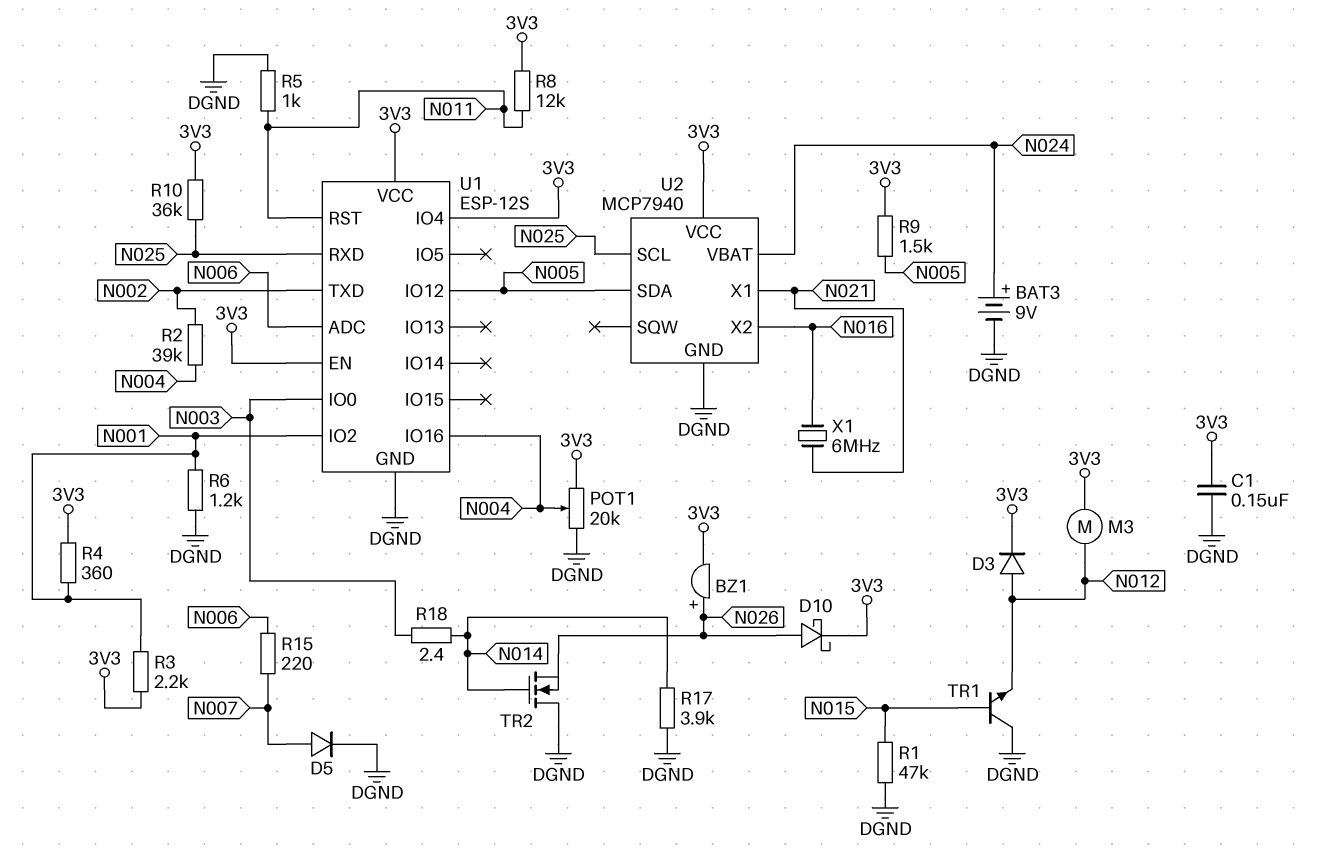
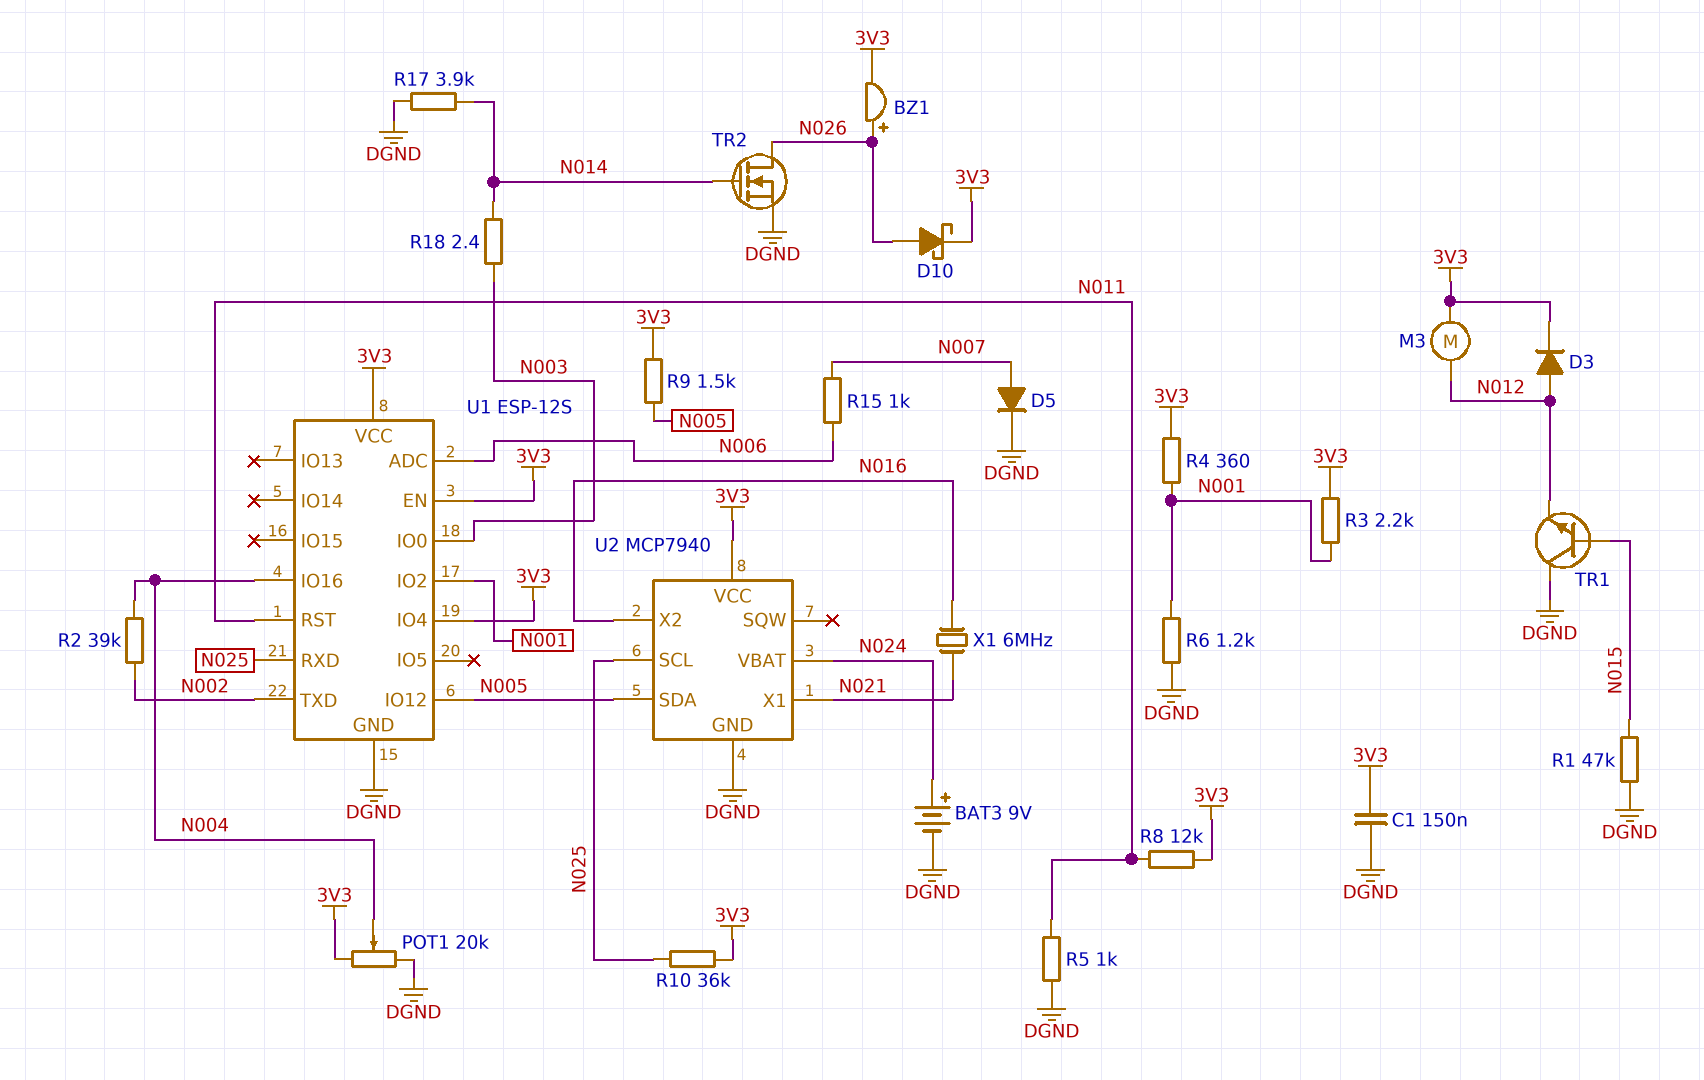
R15: 220 (N006, N007) -> 1k (N006, N007)
TR2: NMOS (G N014, D DGND, S N026) -> NMOS (G N014, D N026, S DGND)

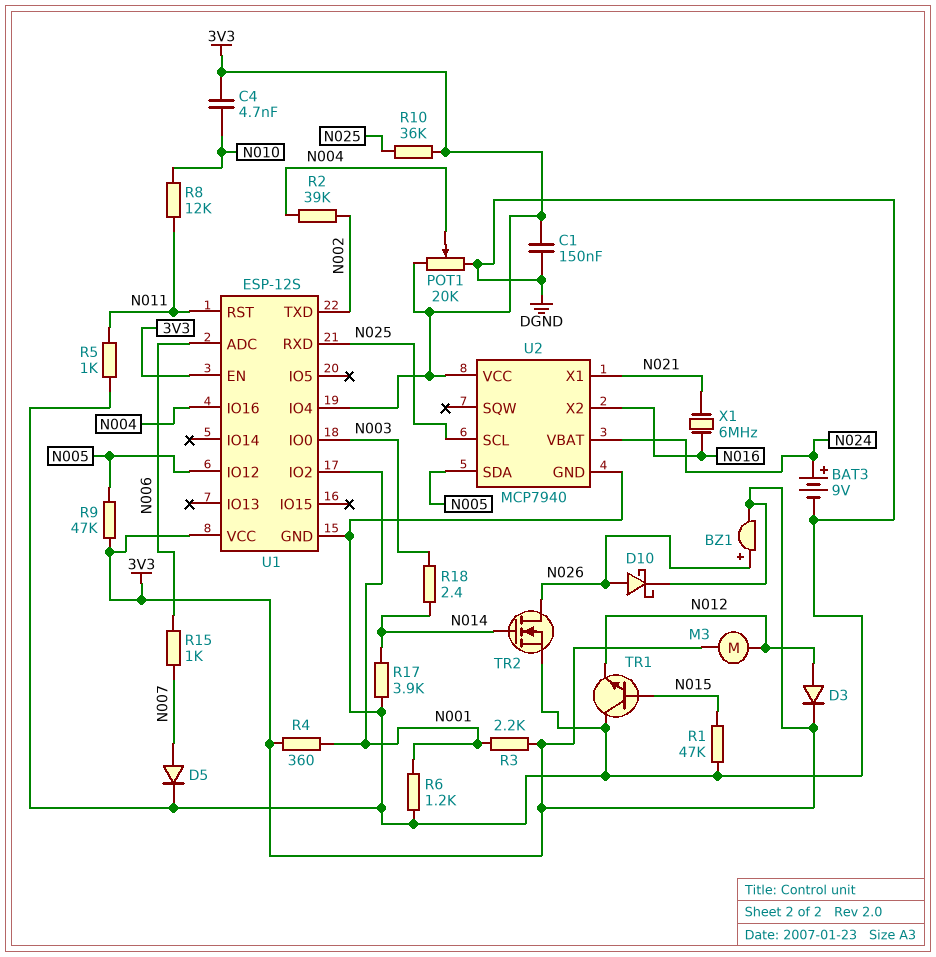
C4: none -> 4.7nF (3V3, N010)
R8: 12k (3V3, N011) -> 12k (N010, N011)
R9: 1.5k (3V3, N005) -> 47k (3V3, N005)

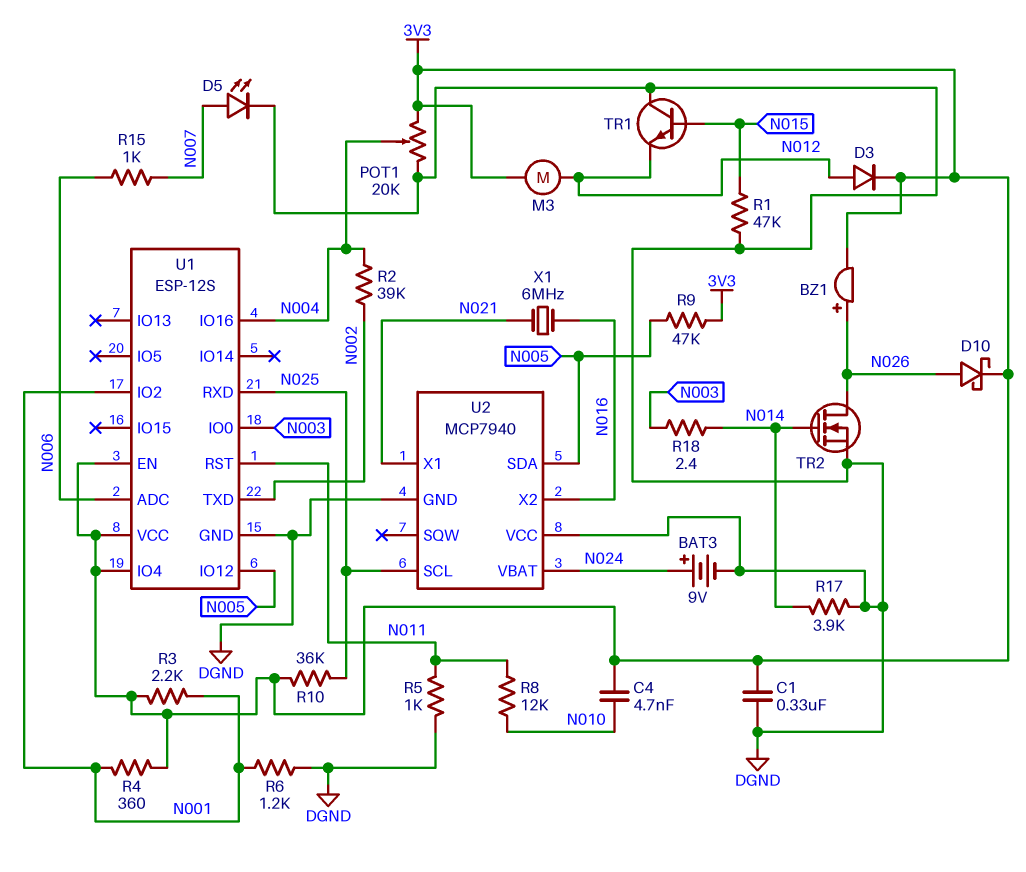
C1: 150nF (3V3, DGND) -> 330nF (3V3, DGND)
D5: diode (A N007, K DGND) -> LED (A N007, K DGND)
U2 pin VCC: 3V3 -> DGND

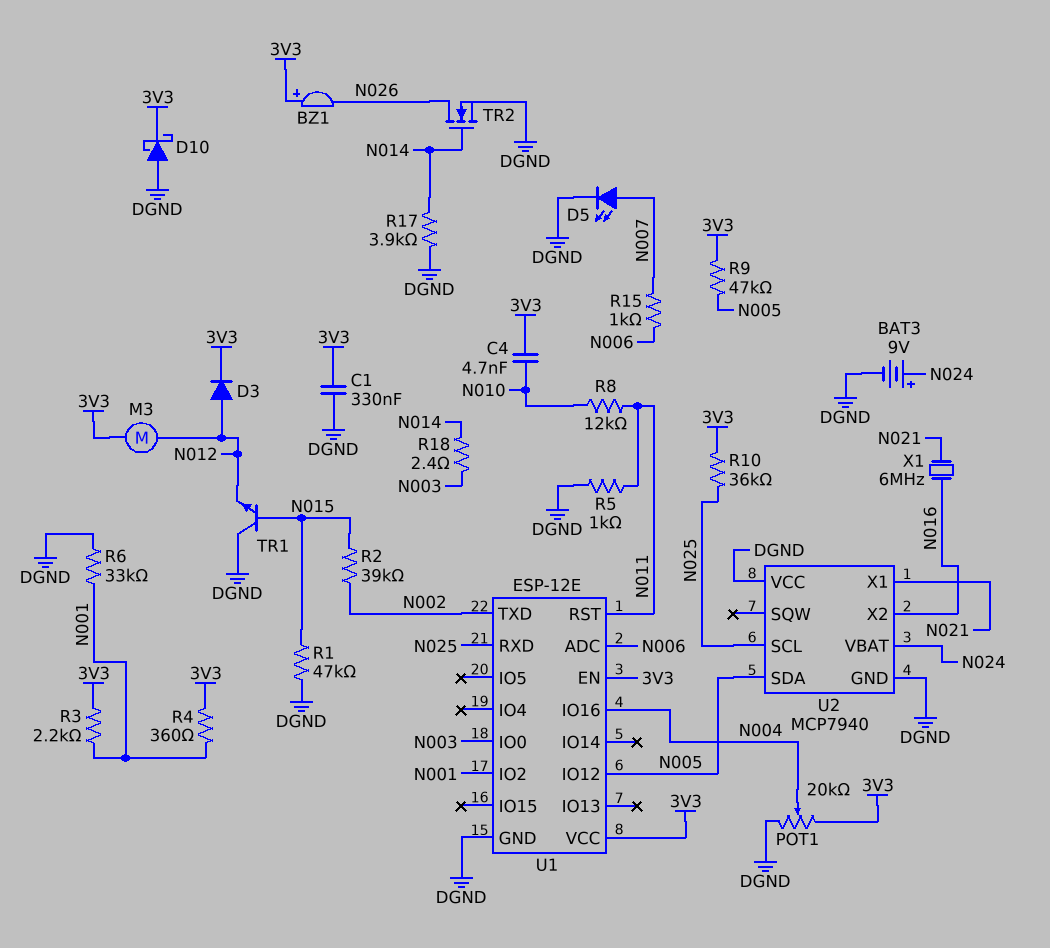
BZ1: buzzer (plus N026, minus 3V3) -> buzzer (plus 3V3, minus N026)
D10: schottky (A N026, K 3V3) -> schottky (A DGND, K 3V3)
R2: 39k (N002, N004) -> 39k (N002, N015)
R6: 1.2k (DGND, N001) -> 33k (DGND, N001)
U1: ESP-12S -> ESP-12E
U1 pin IO4: 3V3 -> none

